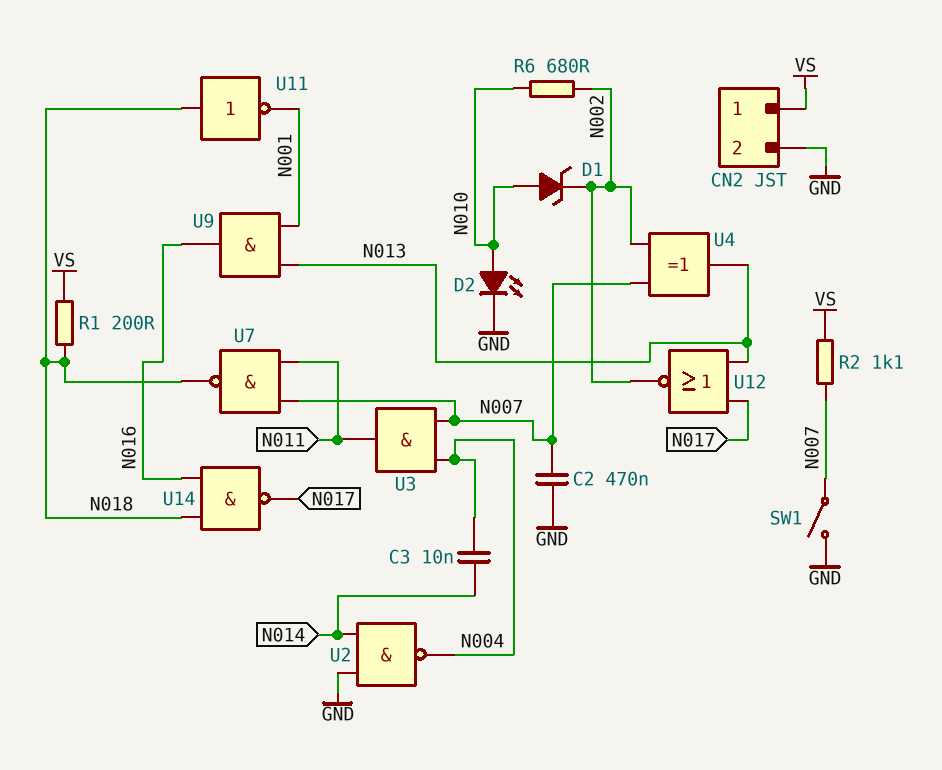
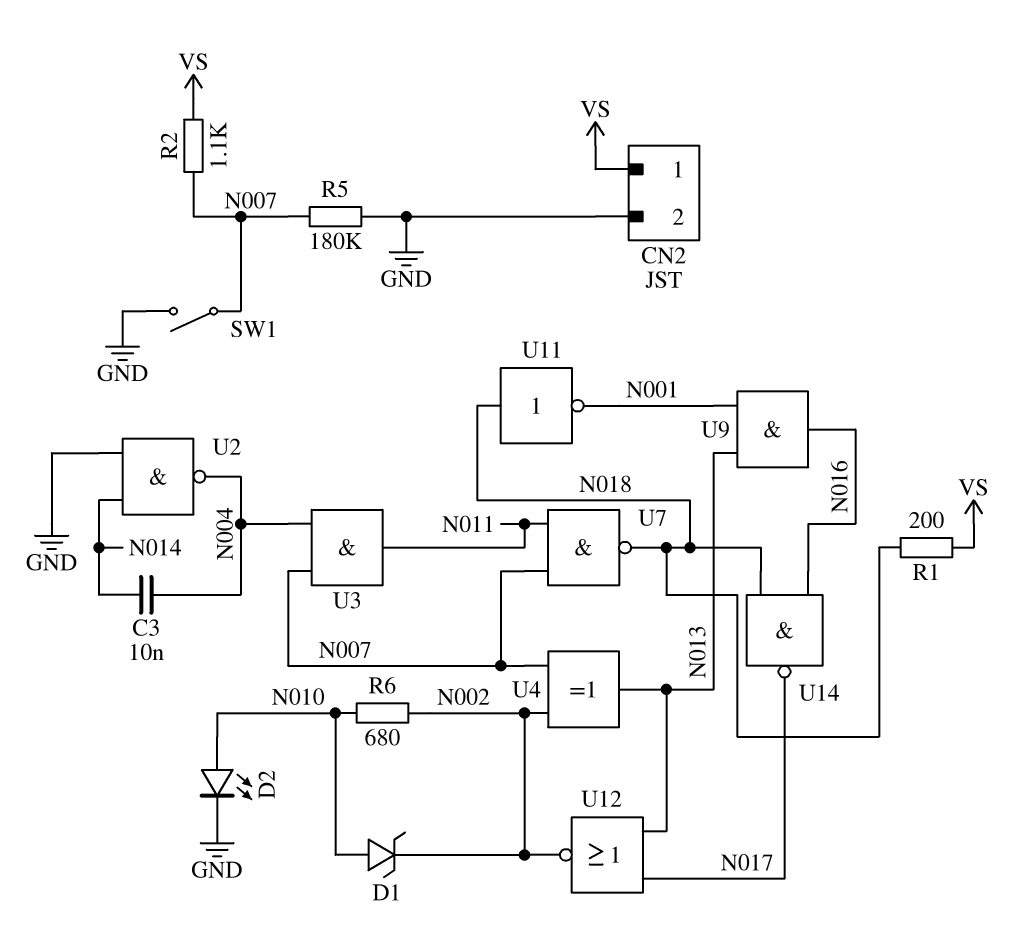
C2: 470nF (GND, N007) -> none
R5: none -> 180k (GND, N007)

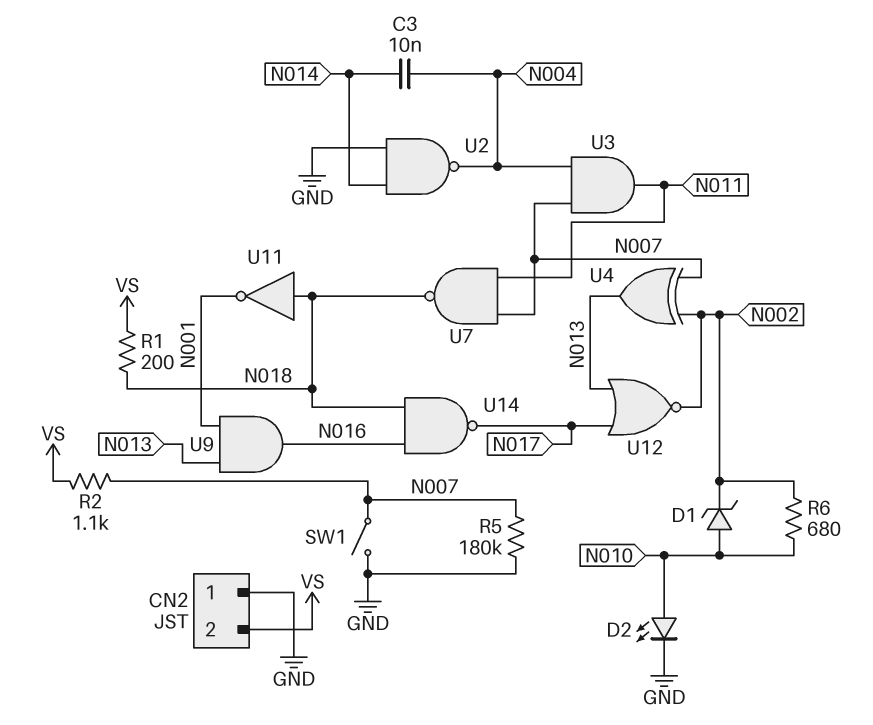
CN2 pin 1: VS -> GND
CN2 pin 2: GND -> VS

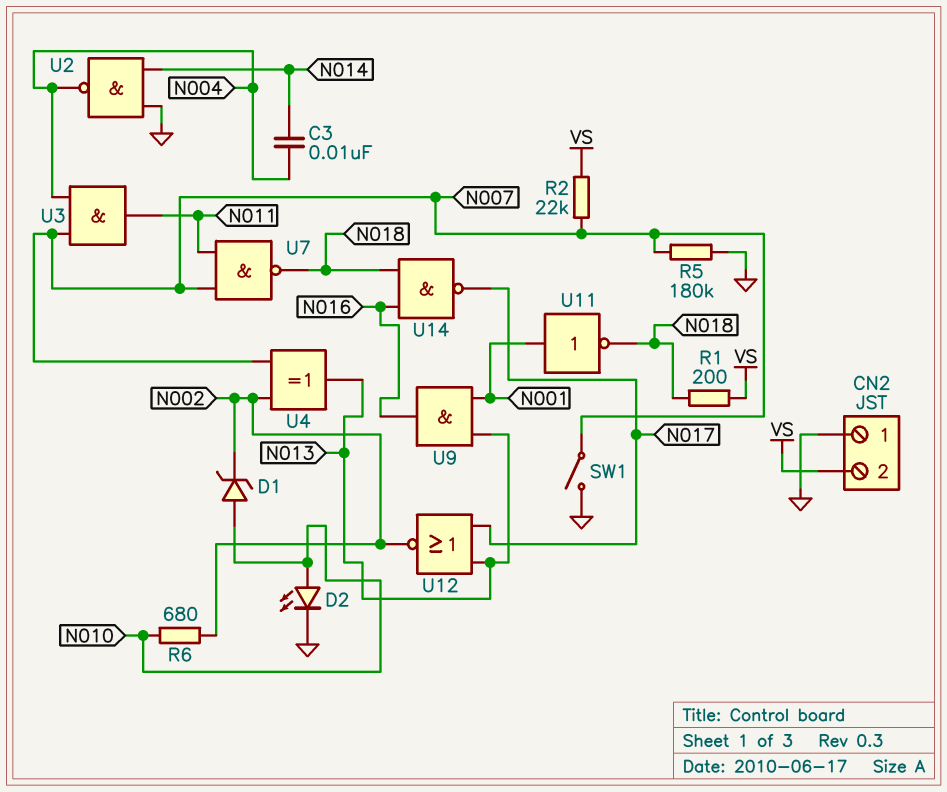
R2: 1.1k (N007, VS) -> 22k (N007, VS)
U11: NOT (in N018, out N001) -> NOT (in N001, out N018)

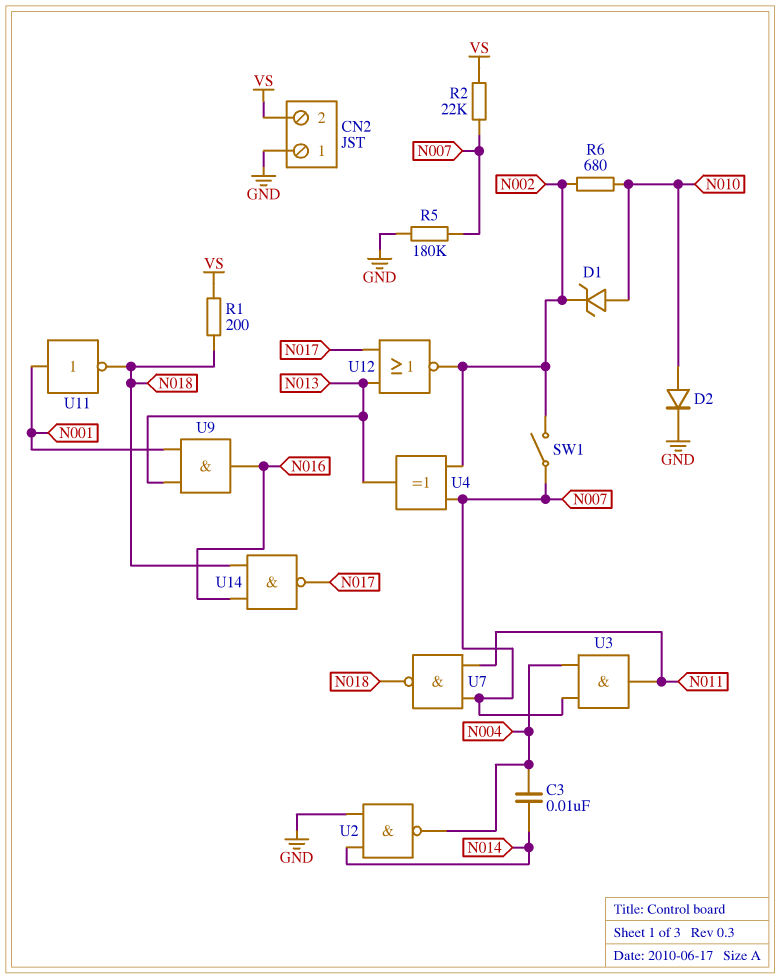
D2: LED (A N010, K GND) -> diode (A N010, K GND)
SW1: switch (GND, N007) -> switch (N002, N007)

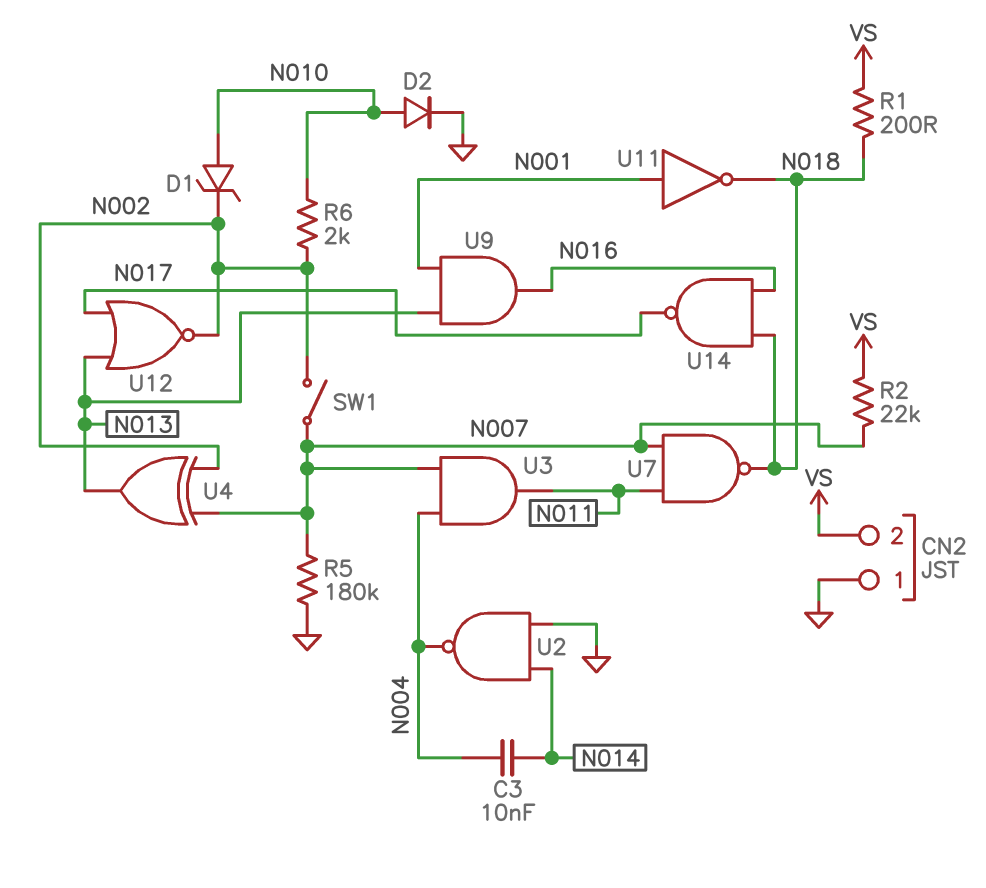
R6: 680 (N002, N010) -> 2k (N002, N010)

